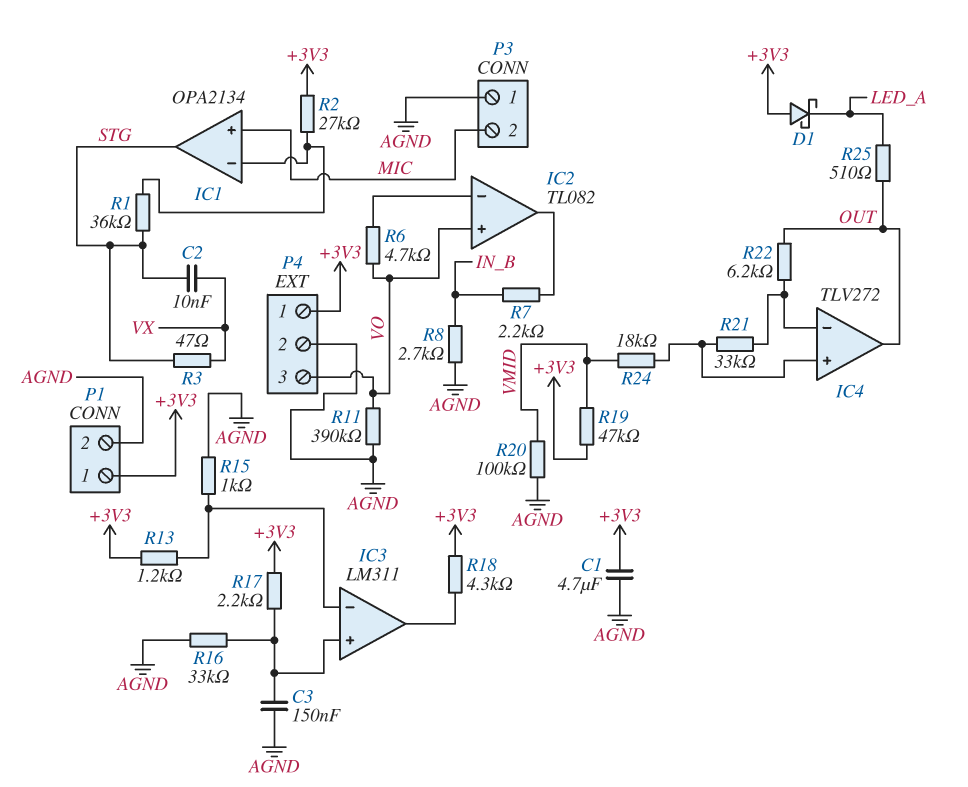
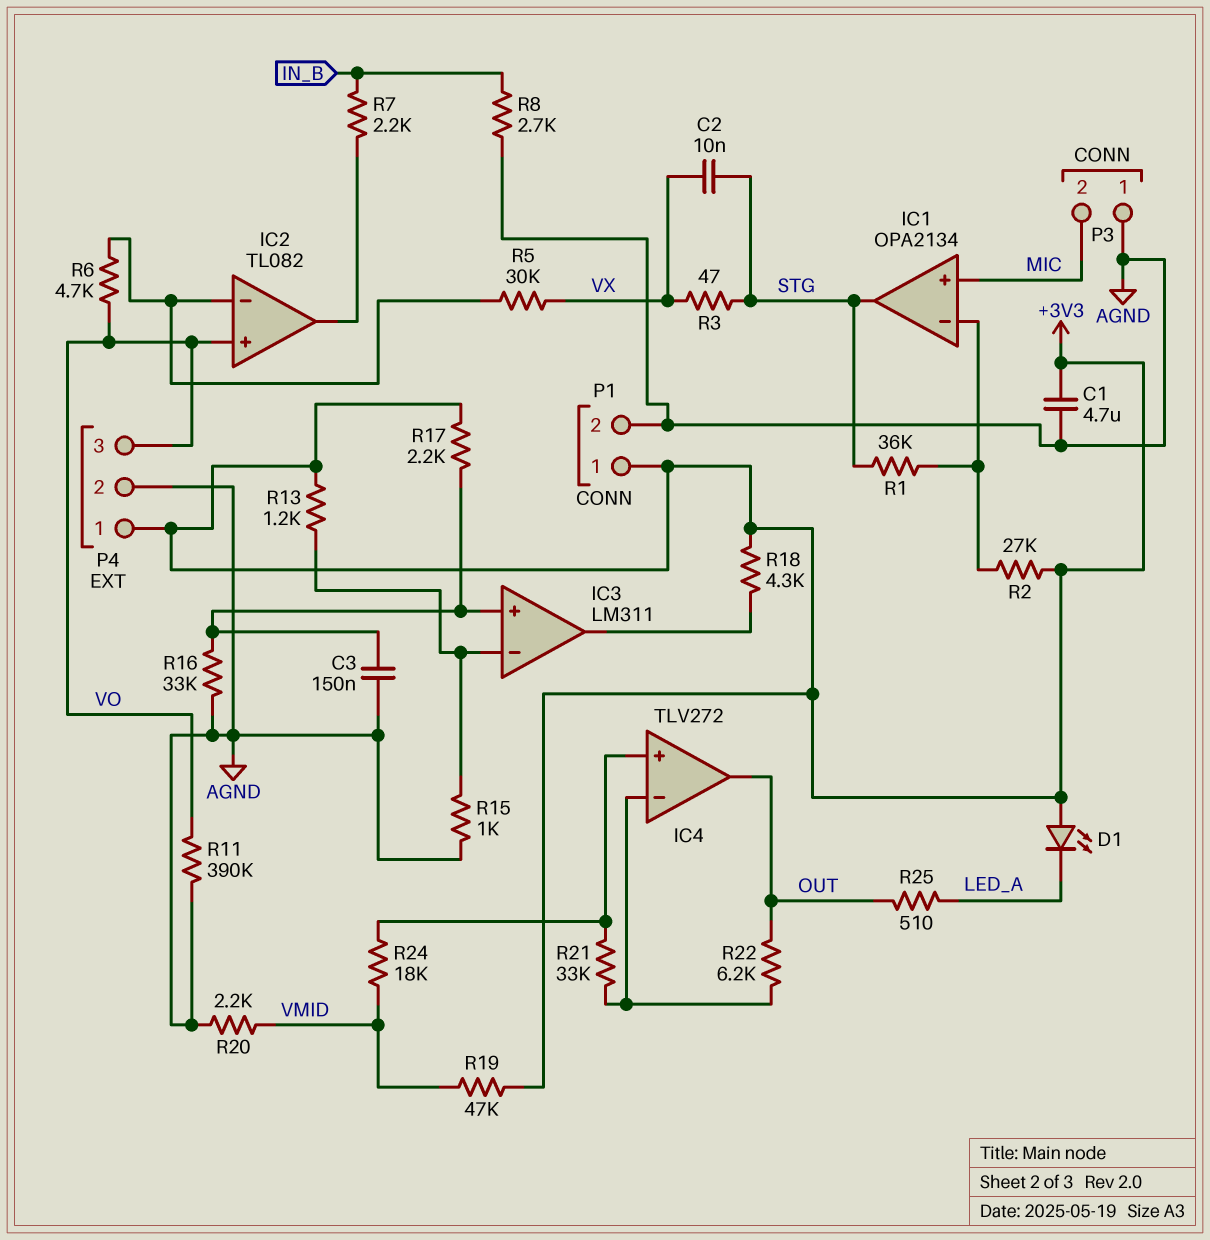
D1: schottky (A +3V3, K LED_A) -> LED (A +3V3, K LED_A)
R5: none -> 30k (IC2/in-, VX)
R20: 100k (AGND, VMID) -> 2.2k (AGND, VMID)

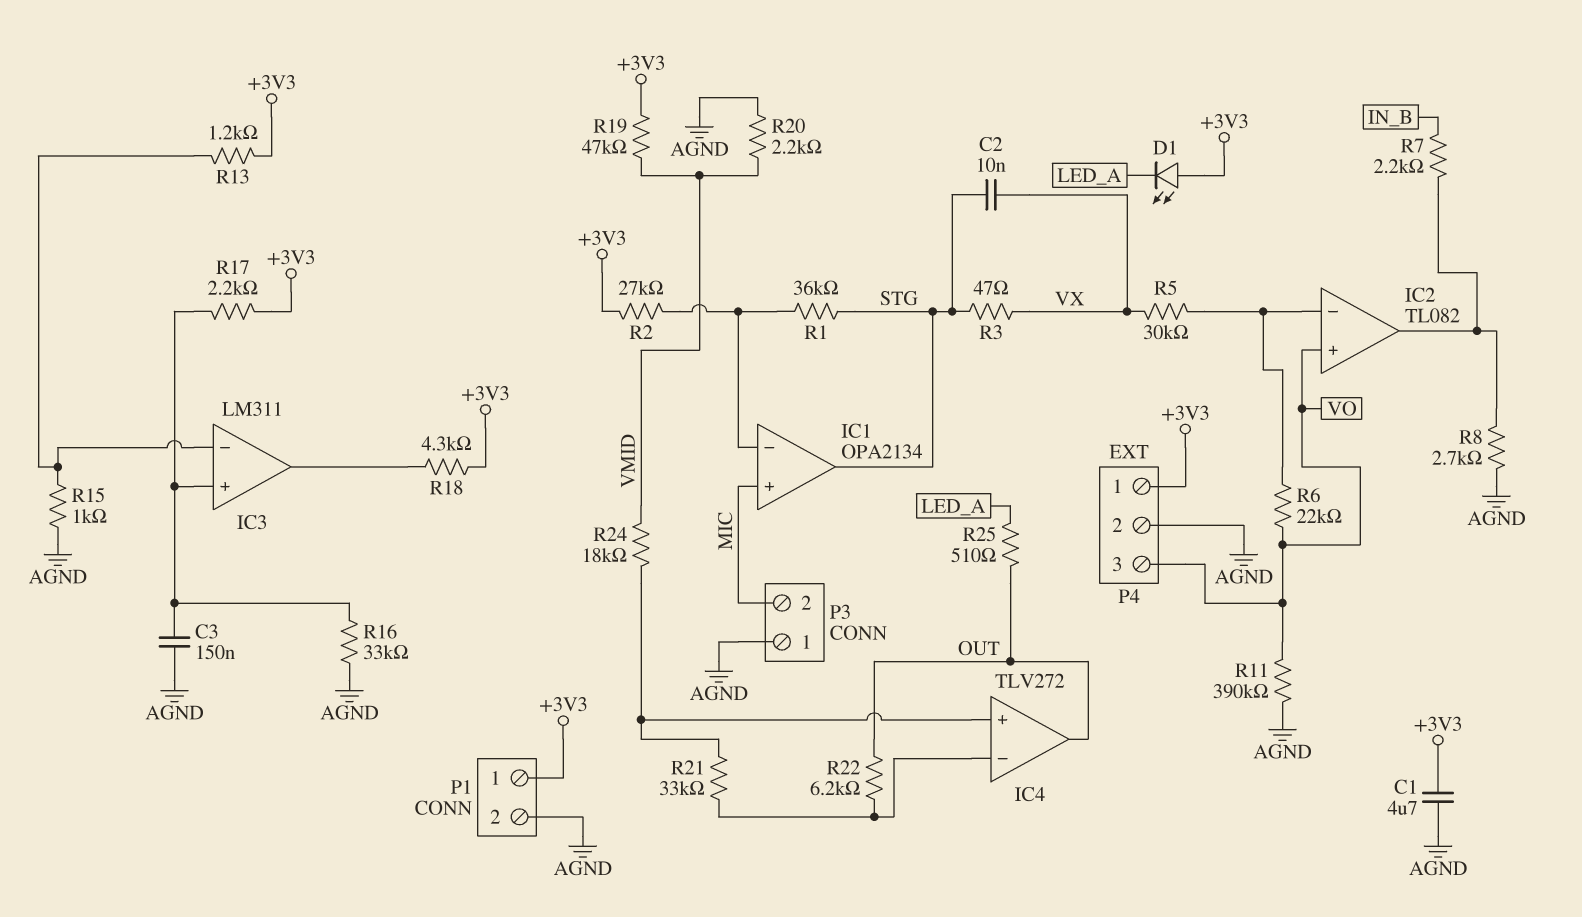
R6: 4.7k (IC2/in-, VO) -> 22k (IC2/in-, VO)
R8: 2.7k (AGND, IN_B) -> 2.7k (AGND, IC2/out)

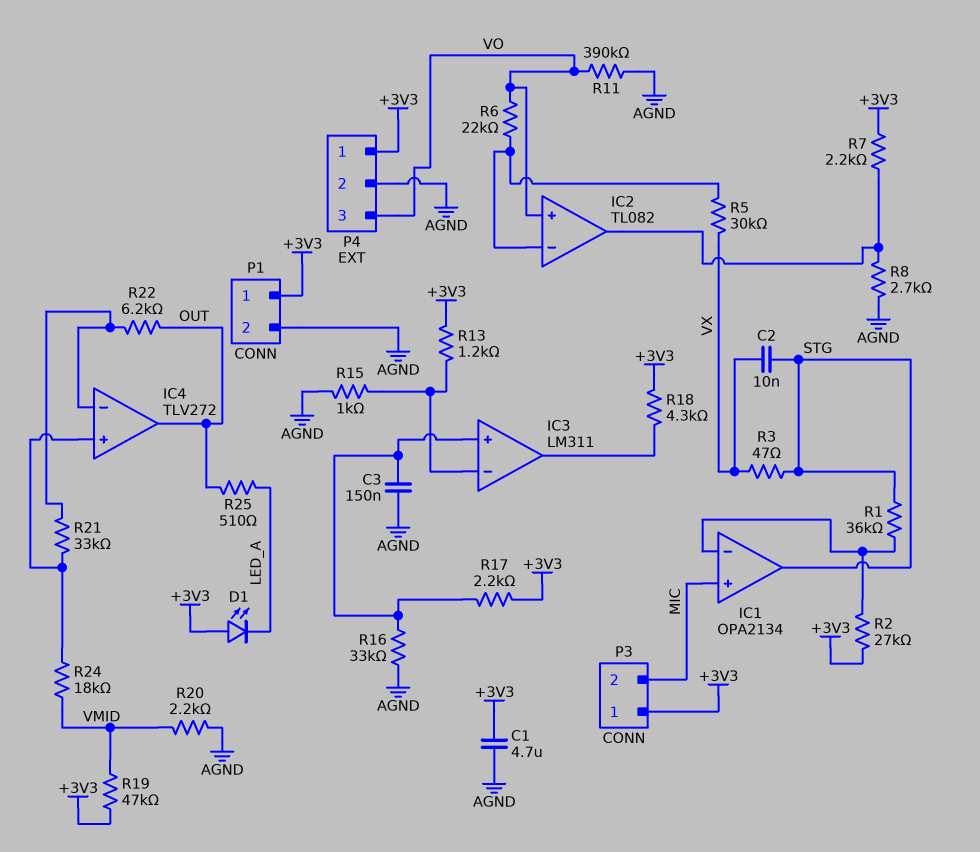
P3 pin 1: AGND -> +3V3
R7: 2.2k (IC2/out, IN_B) -> 2.2k (+3V3, IC2/out)

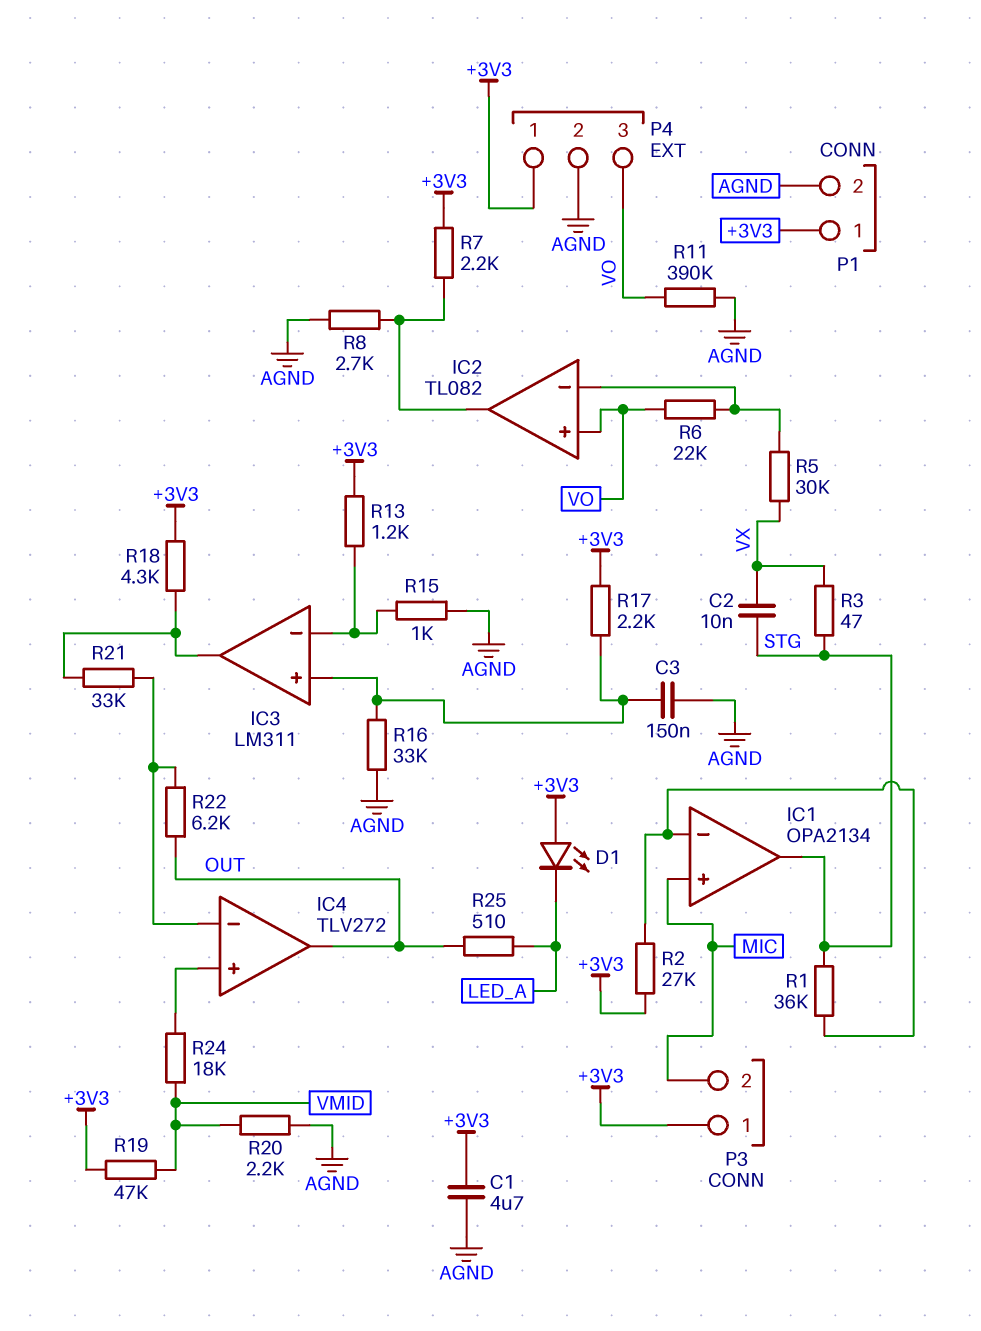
R21: 33k (IC4/in+, IC4/in-) -> 33k (IC3/out, IC4/in-)

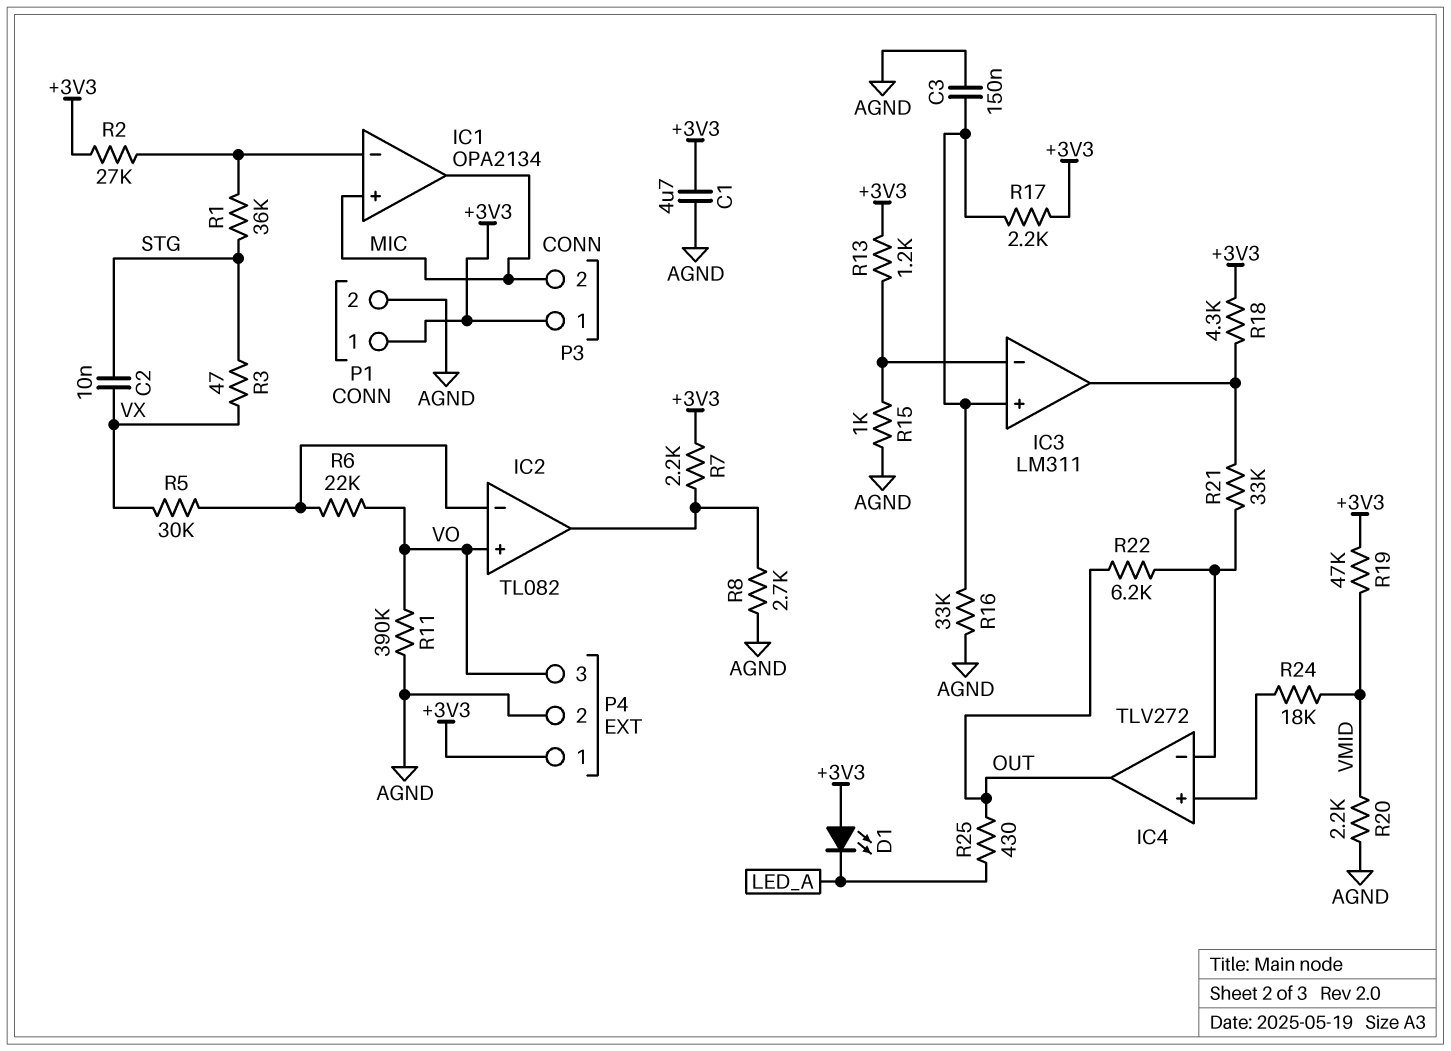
IC1 pin out: STG -> MIC
R25: 510 (LED_A, OUT) -> 430 (LED_A, OUT)

